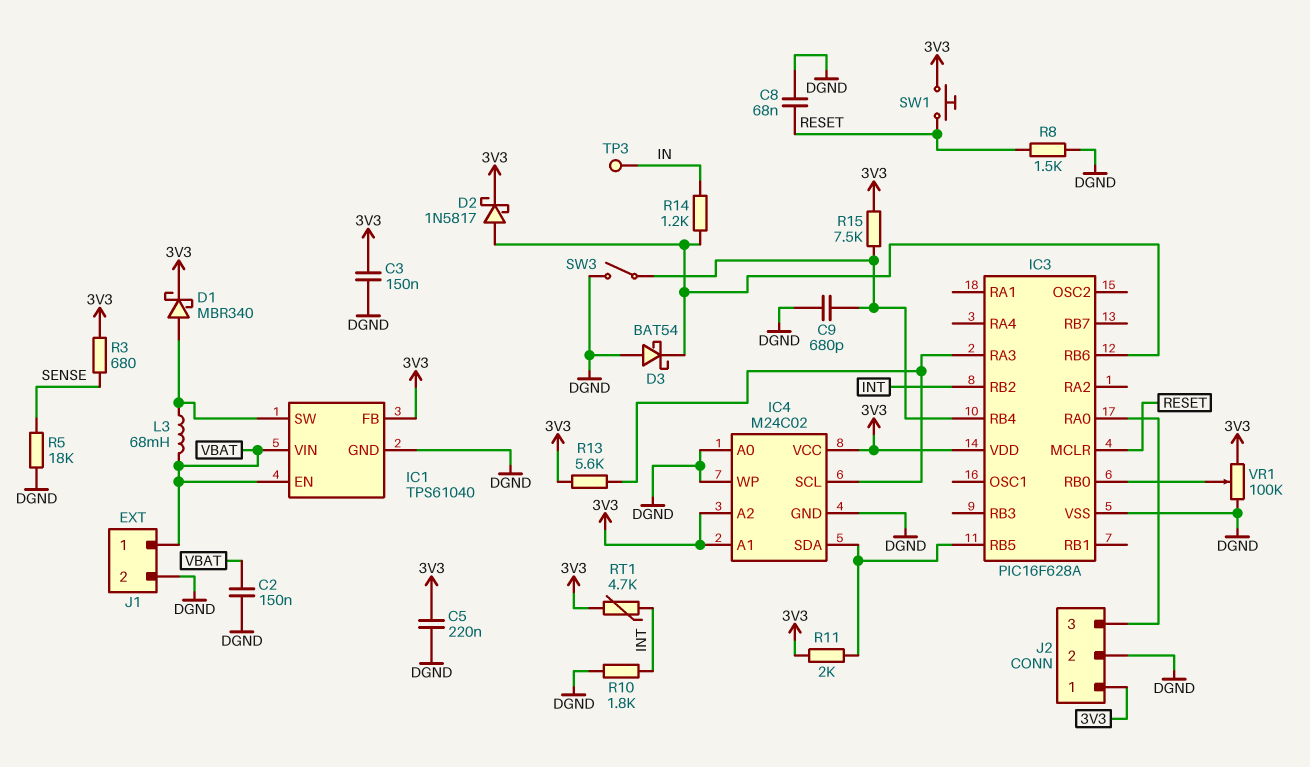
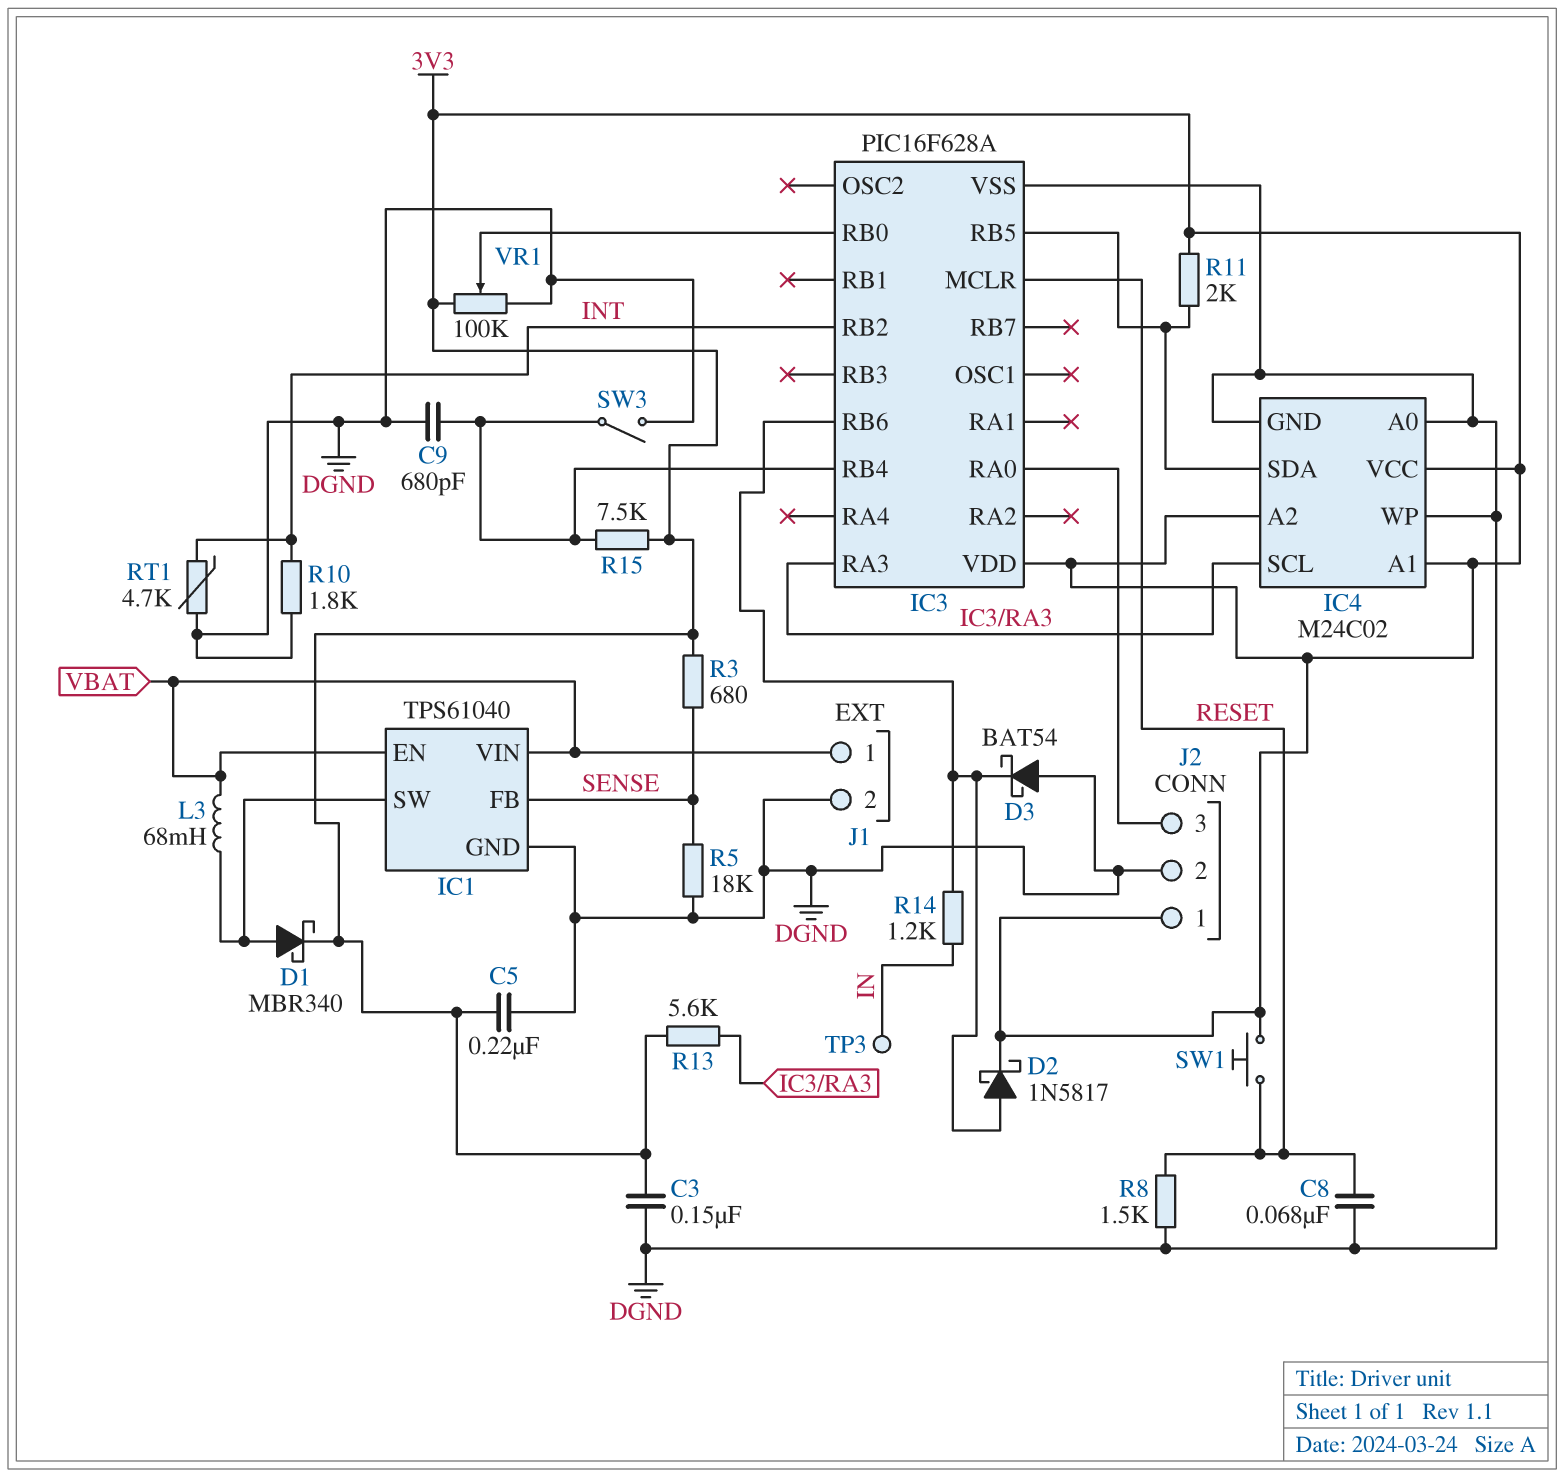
C2: 150nF (DGND, VBAT) -> none
IC1 pin FB: 3V3 -> SENSE
RT1: 4.7k (3V3, INT) -> 4.7k (DGND, INT)

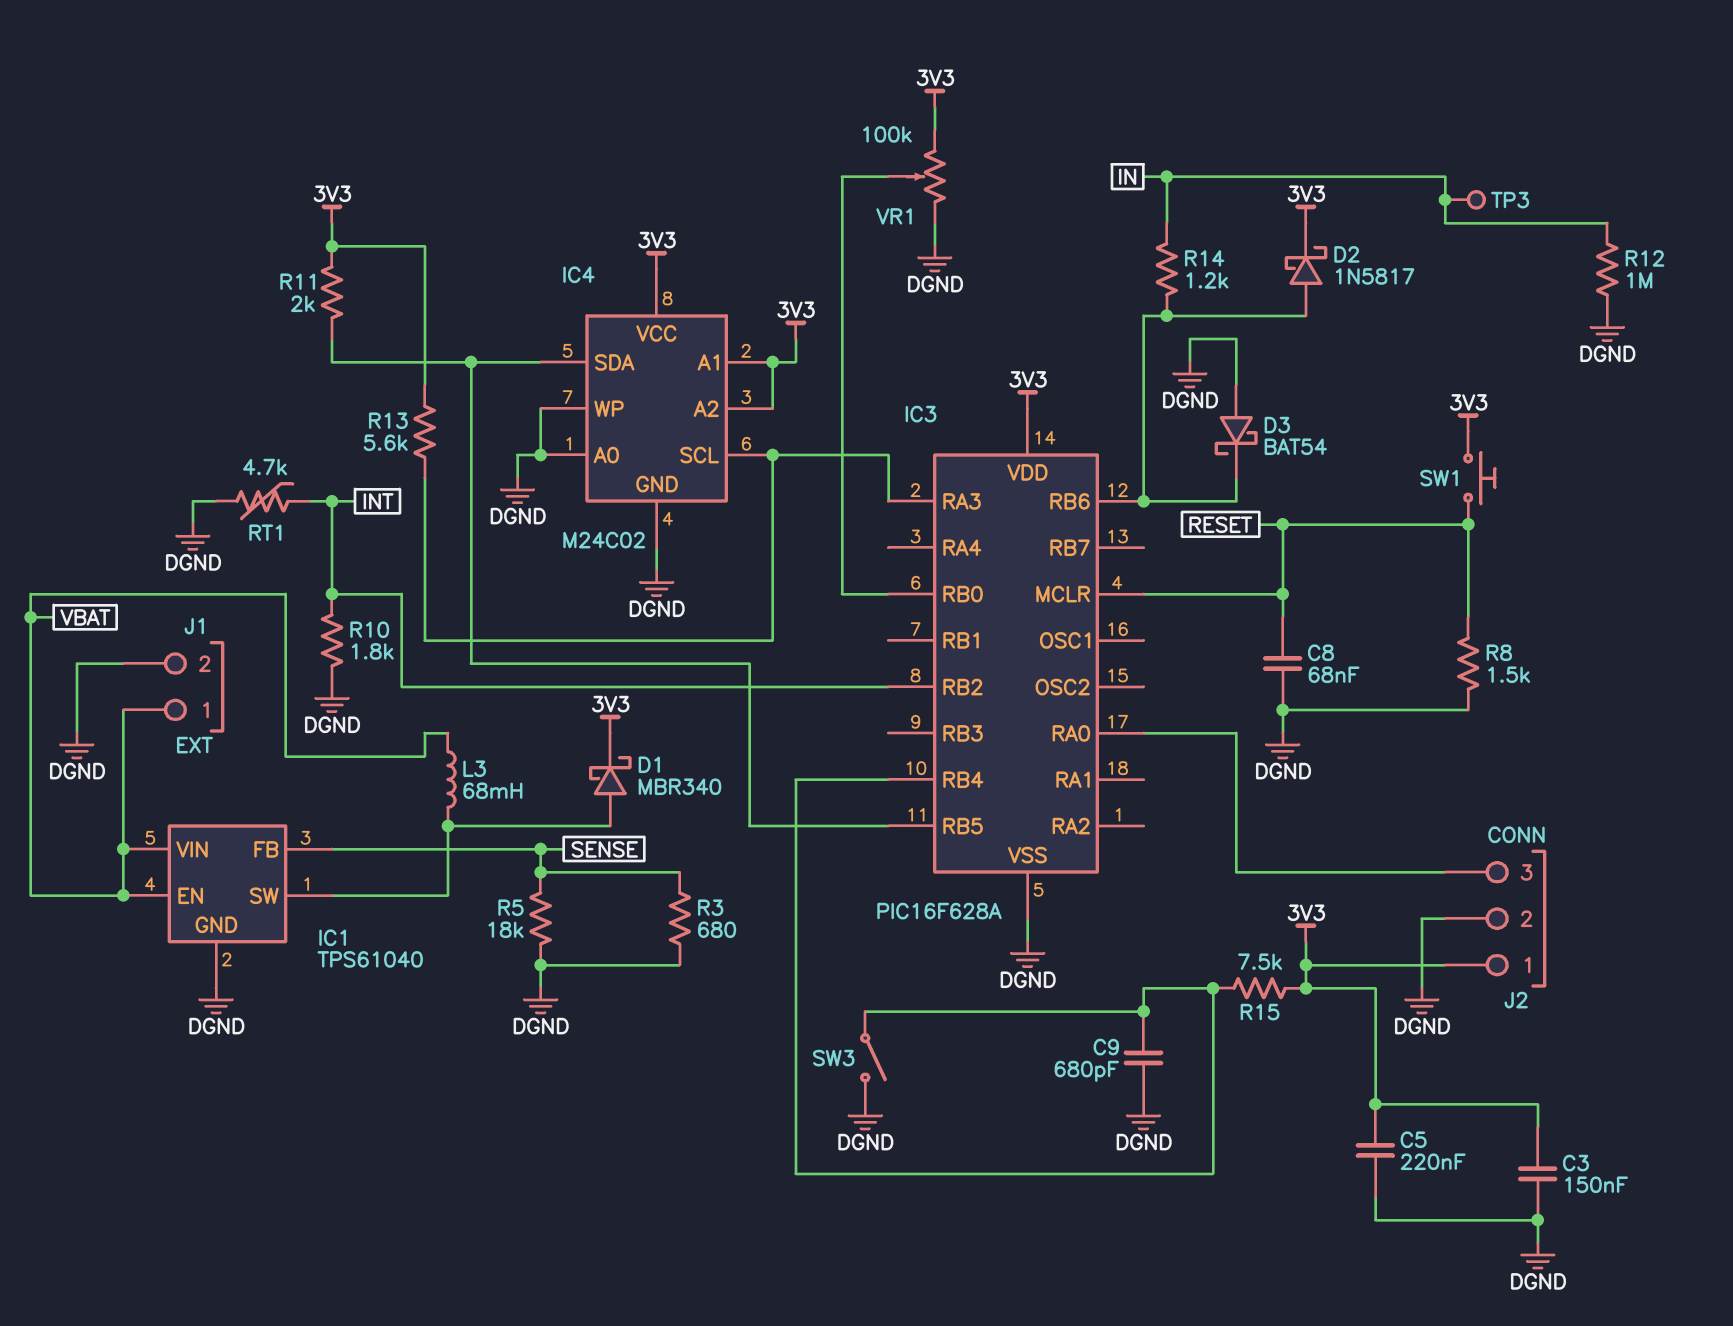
R3: 680 (3V3, SENSE) -> 680 (DGND, SENSE)
R12: none -> 1M (DGND, IN)

